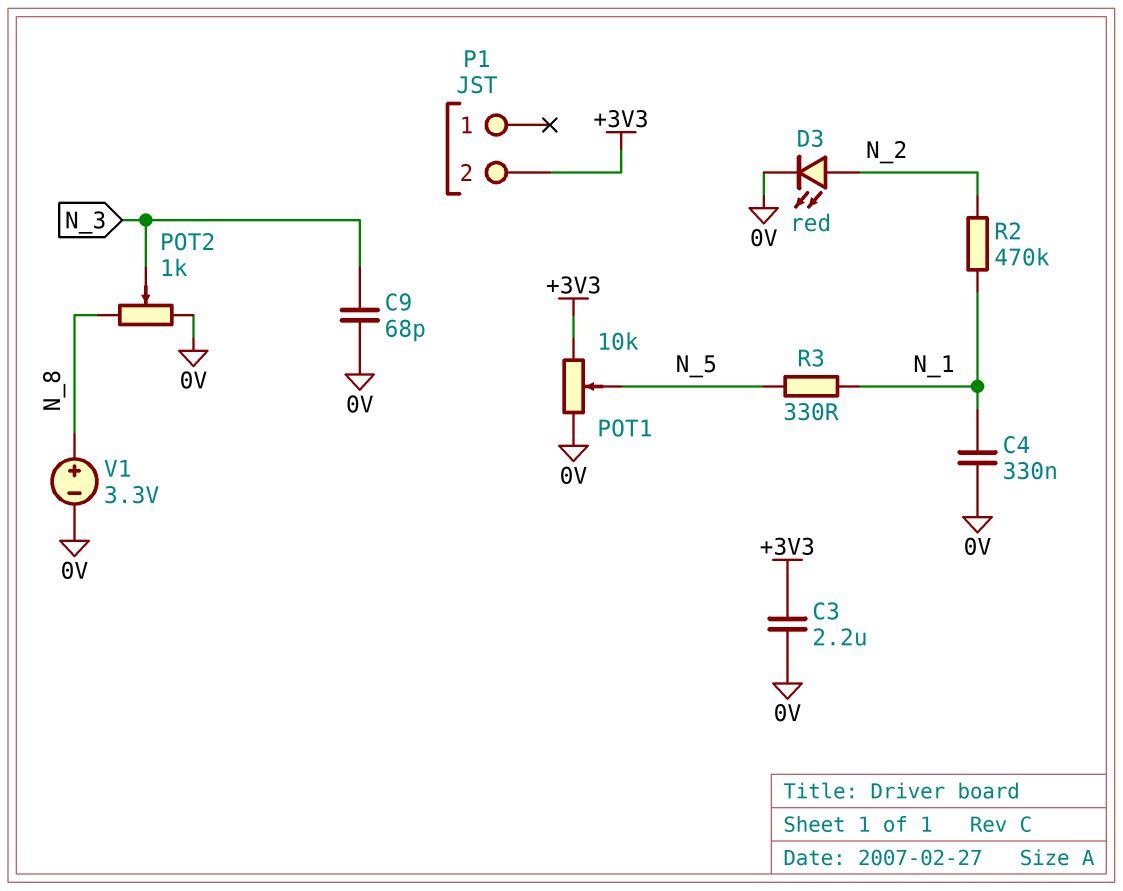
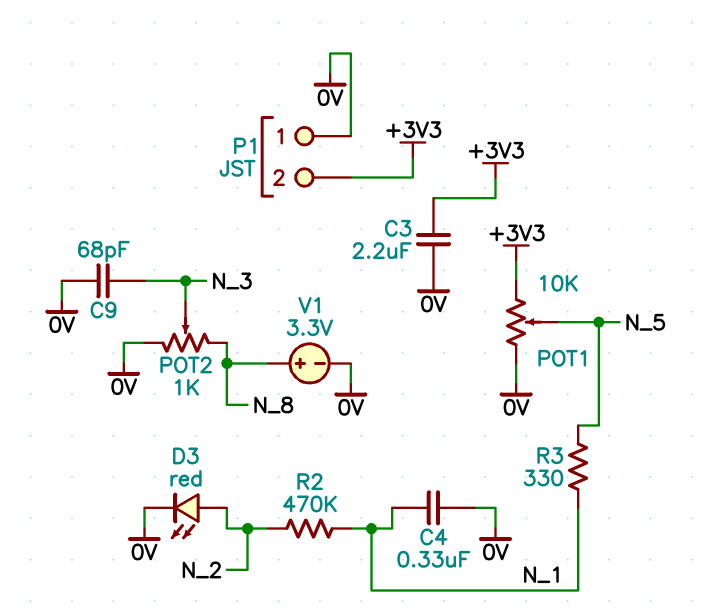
P1 pin 1: none -> 0V

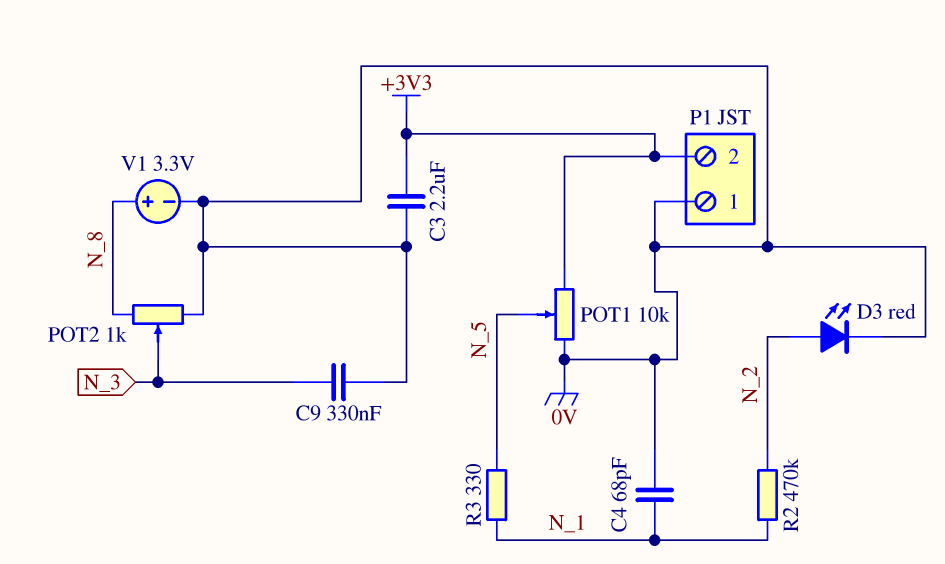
C4: 330nF (0V, N_1) -> 68pF (0V, N_1)
C9: 68pF (0V, N_3) -> 330nF (0V, N_3)

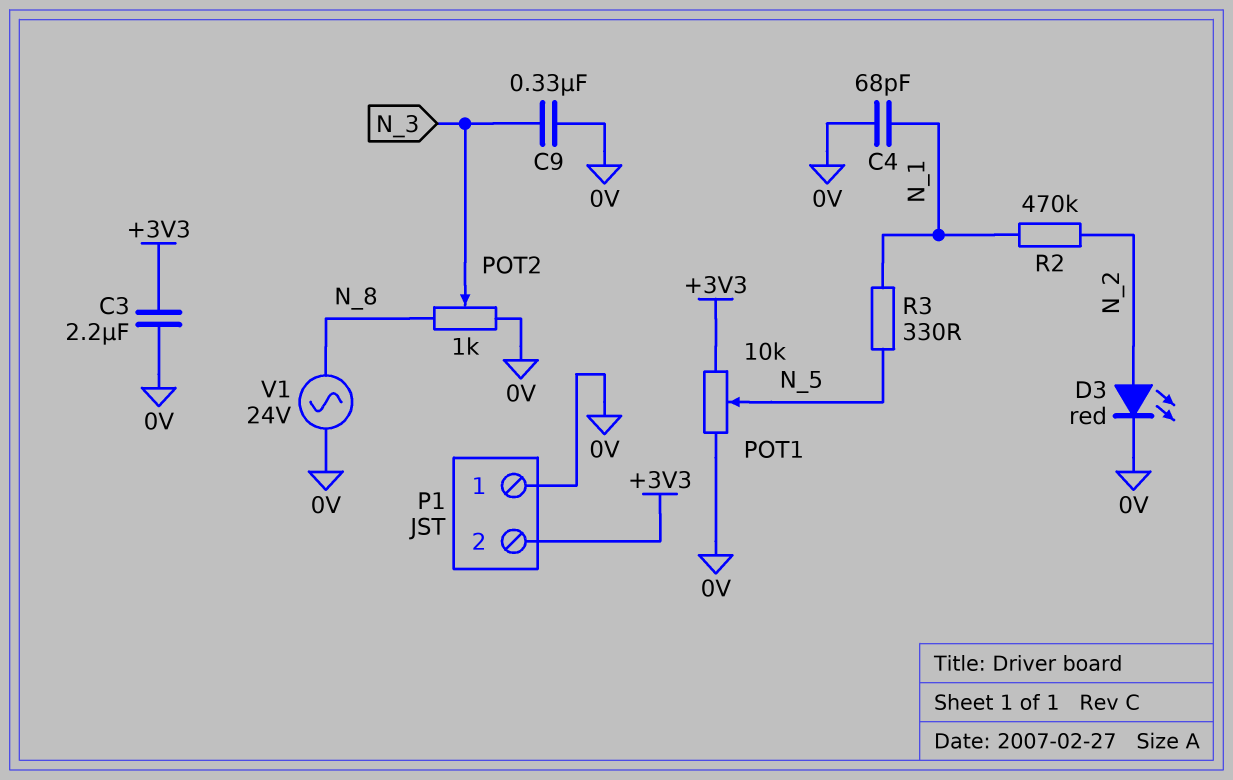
V1: 3.3V (plus N_8, minus 0V) -> AC 24V (0V, N_8)

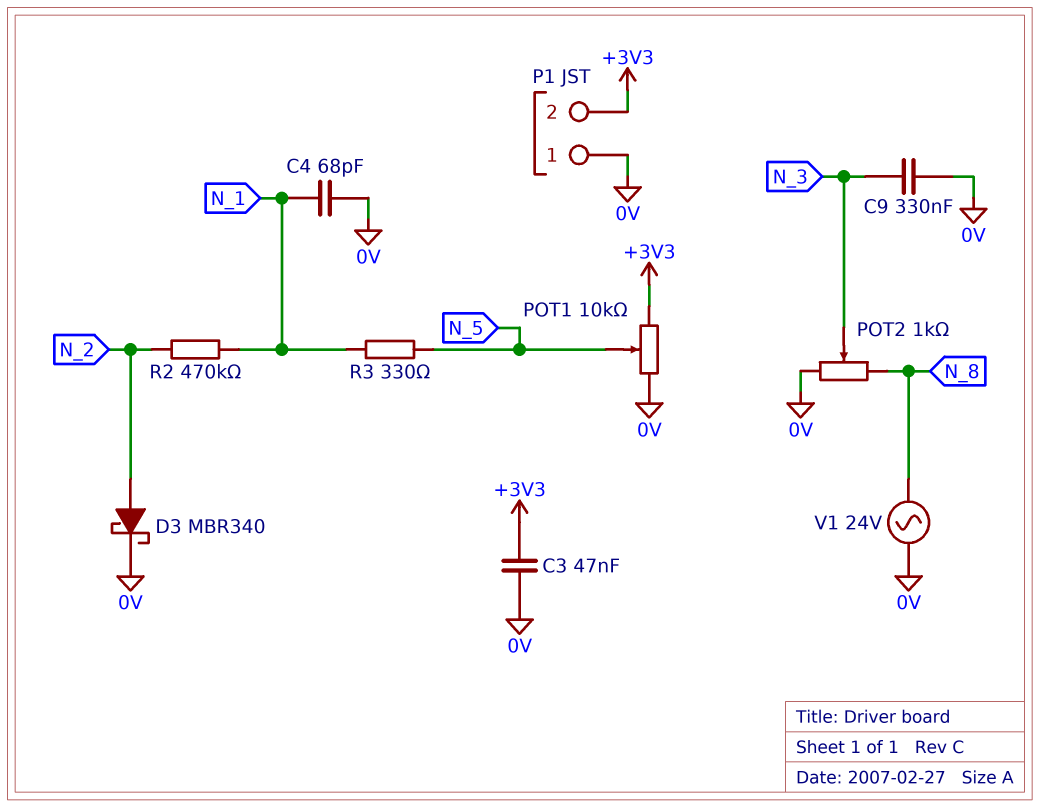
C3: 2.2uF (+3V3, 0V) -> 47nF (+3V3, 0V)
D3: LED red (A N_2, K 0V) -> schottky MBR340 (A N_2, K 0V)

